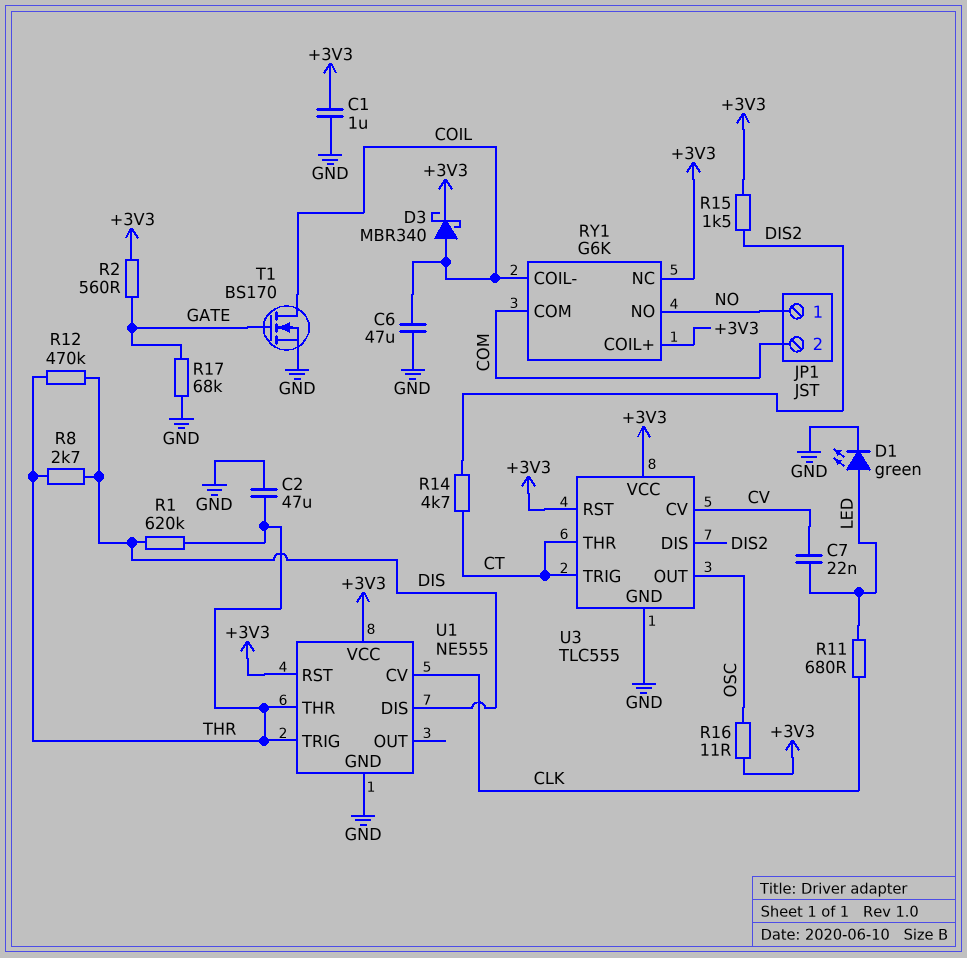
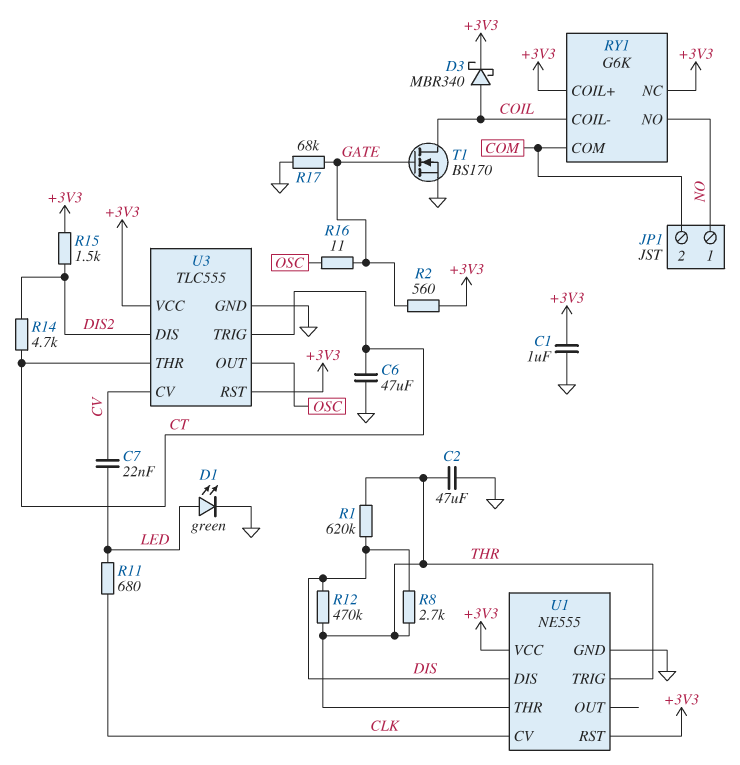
C6: 47uF (COIL, GND) -> 47uF (CT, GND)
R16: 11 (+3V3, OSC) -> 11 (GATE, OSC)

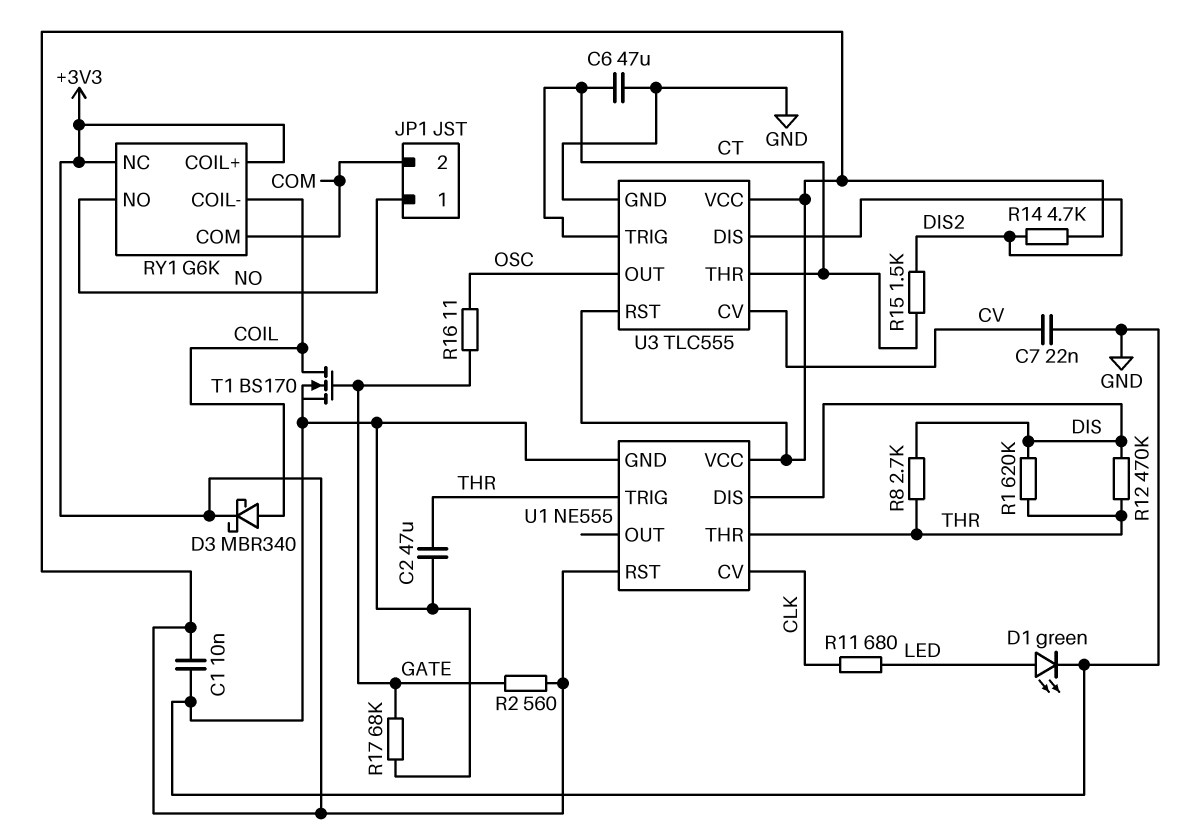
C1: 1uF (+3V3, GND) -> 10nF (+3V3, GND)
C7: 22nF (CV, LED) -> 22nF (CV, GND)
R14: 4.7k (CT, DIS2) -> 4.7k (+3V3, DIS2)
R15: 1.5k (+3V3, DIS2) -> 1.5k (CT, DIS2)

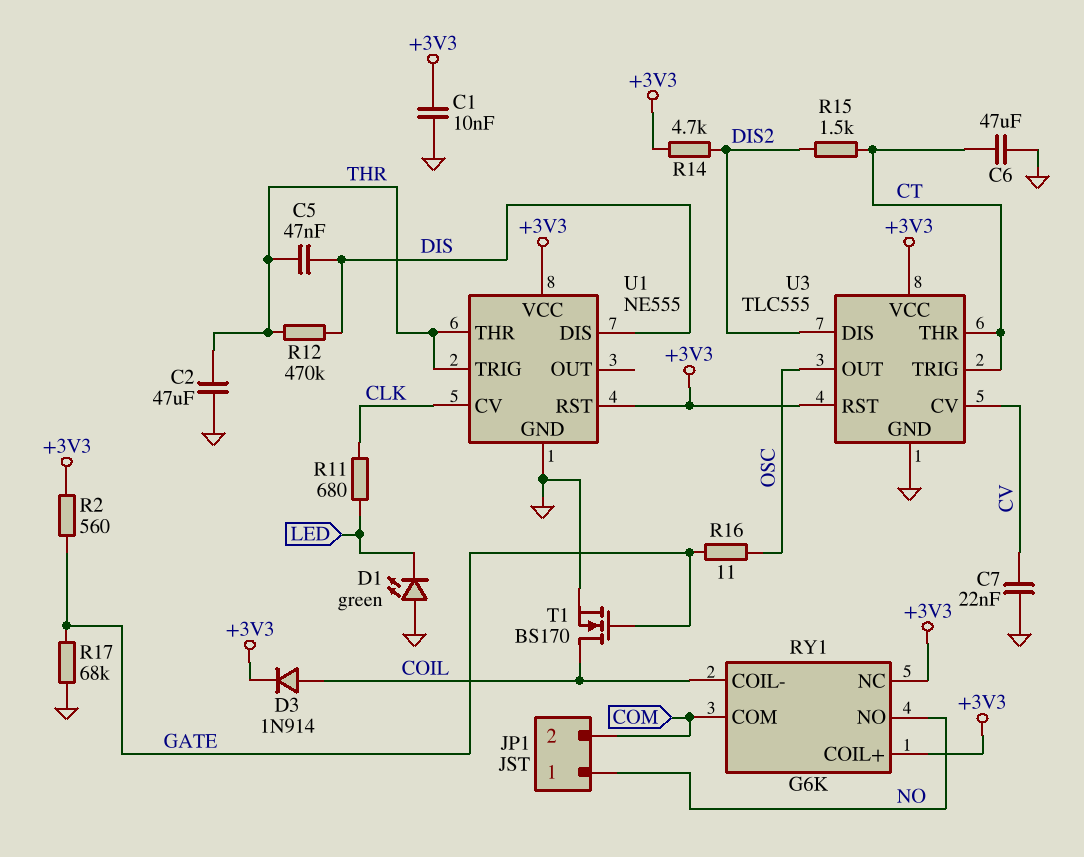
C5: none -> 47nF (DIS, THR)
D1: LED green (A LED, K GND) -> LED green (A GND, K LED)
D3: schottky MBR340 (A COIL, K +3V3) -> diode 1N914 (A COIL, K +3V3)
R1: 620k (DIS, THR) -> none
R8: 2.7k (DIS, THR) -> none

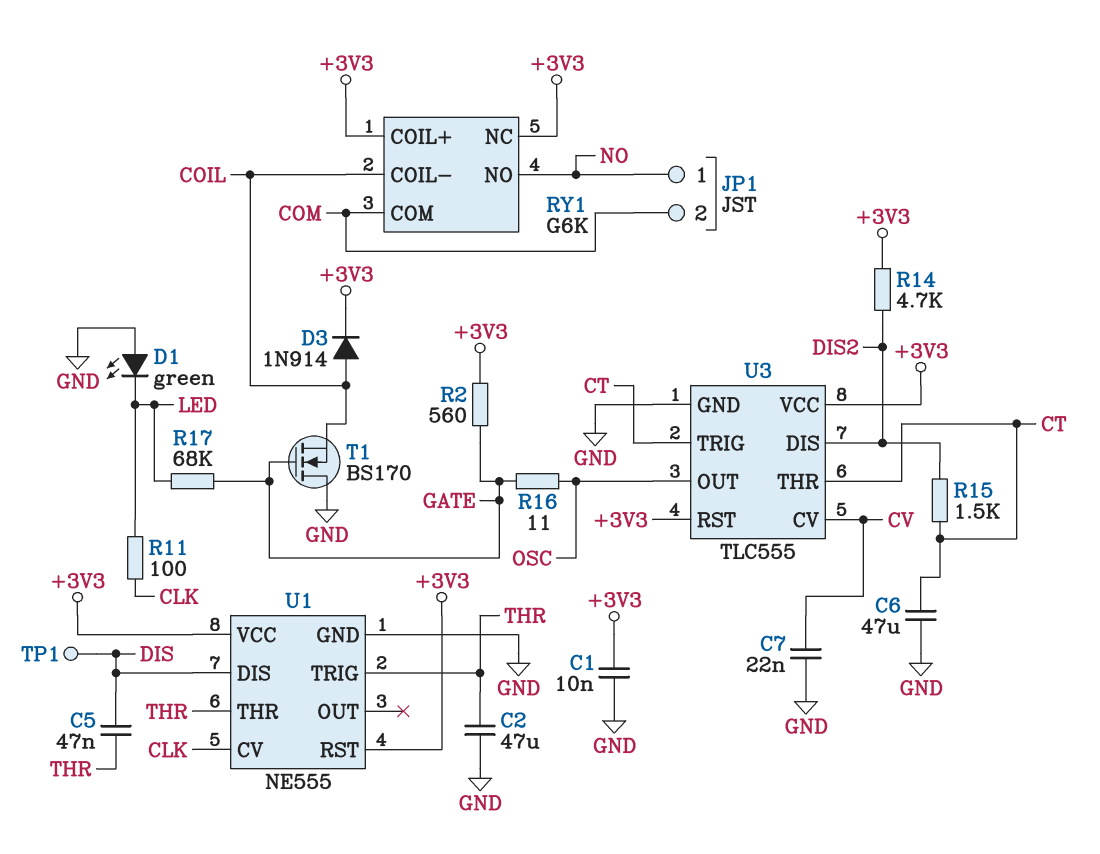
R11: 680 (CLK, LED) -> 100 (CLK, LED)
R12: 470k (DIS, THR) -> none
R17: 68k (GATE, GND) -> 68k (GATE, LED)
T1: NMOS BS170 (G GATE, D COIL, S GND) -> NMOS BS170 (G GATE, D GND, S COIL)
TP1: none -> test point (DIS)

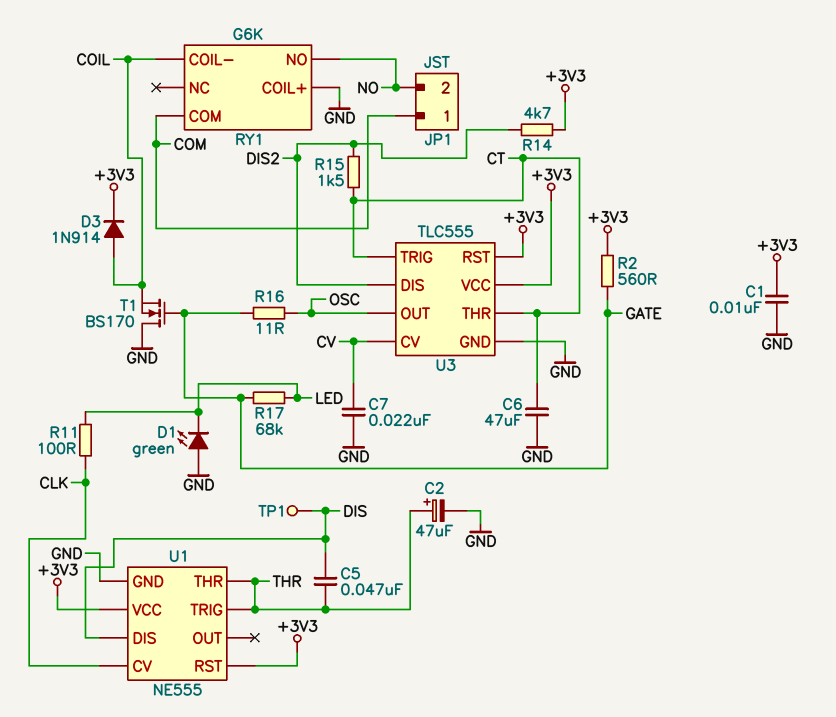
C2: 47uF (GND, THR) -> 47uF (plus THR, minus GND)
JP1 pin 1: NO -> COM
JP1 pin 2: COM -> NO
RY1 pin COIL+: +3V3 -> GND
RY1 pin NC: +3V3 -> none

